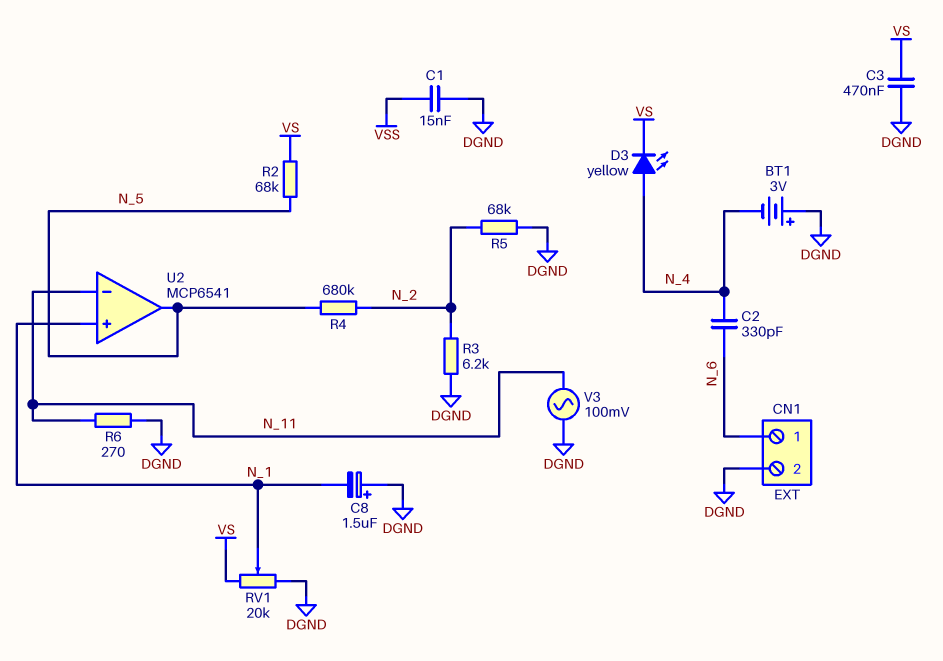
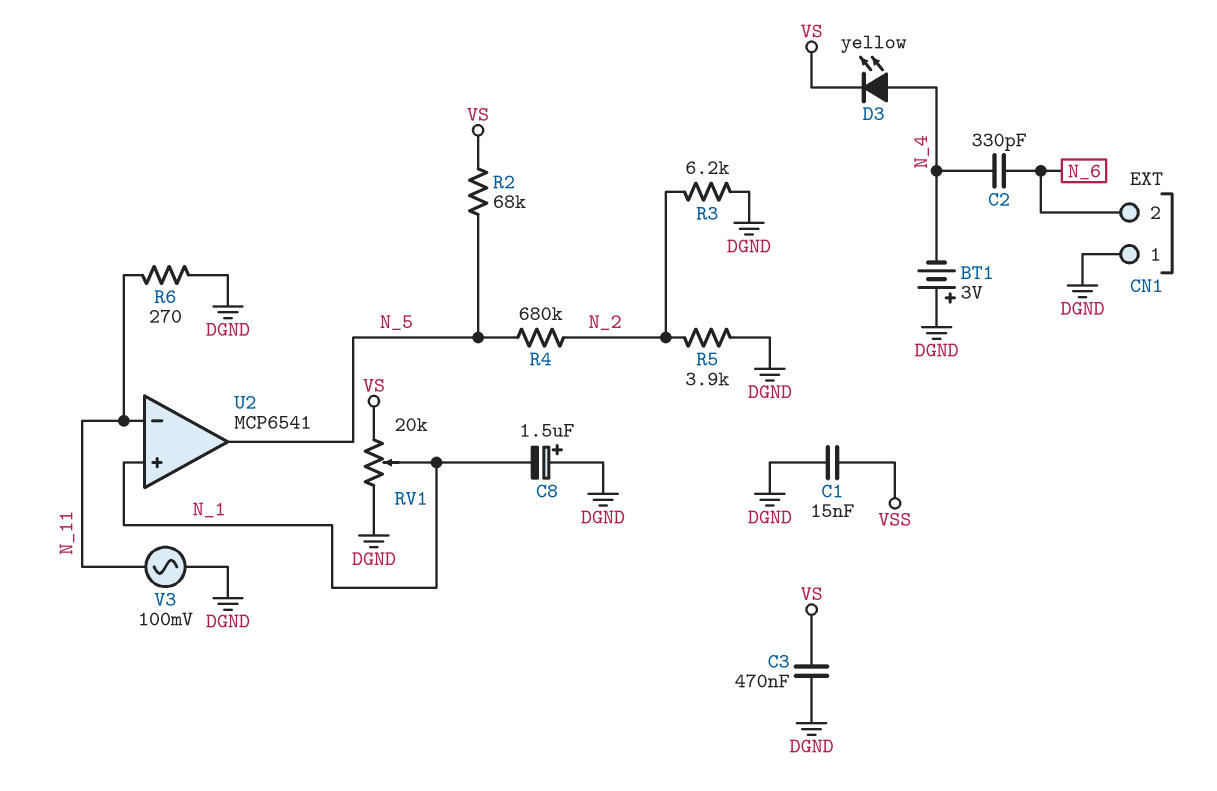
CN1 pin 1: N_6 -> DGND
CN1 pin 2: DGND -> N_6
R5: 68k (DGND, N_2) -> 3.9k (DGND, N_2)

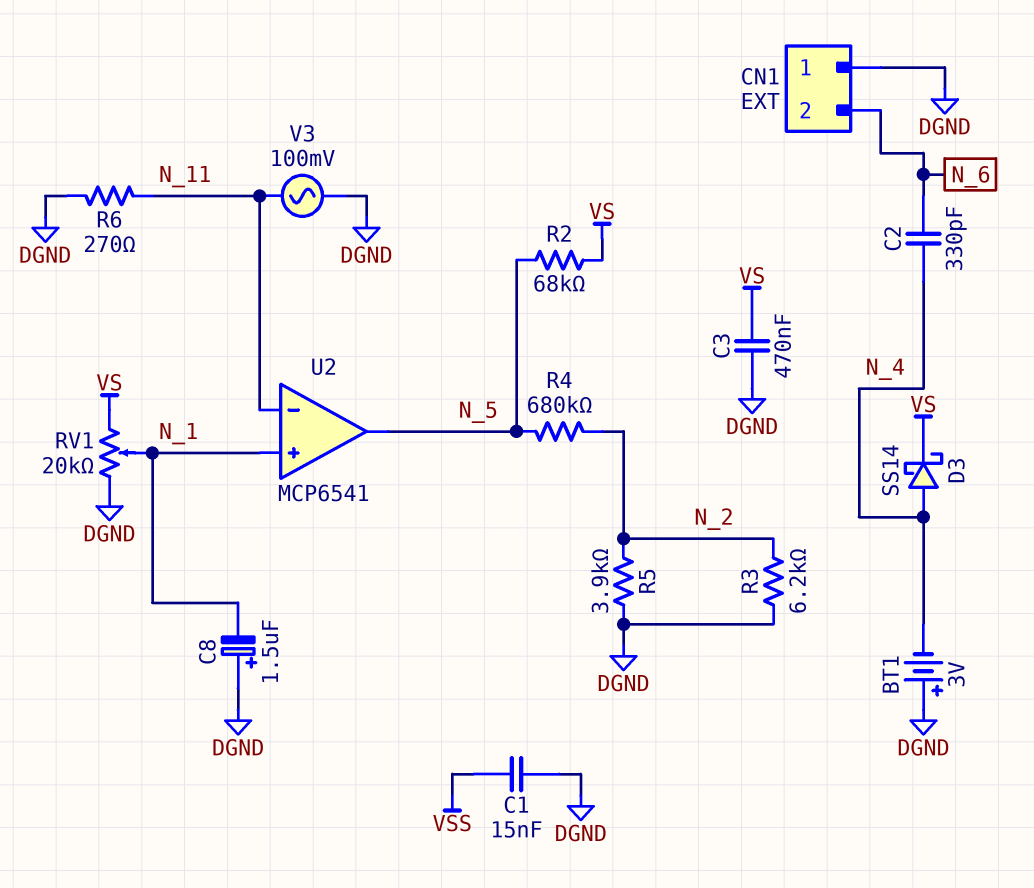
D3: LED yellow (A N_4, K VS) -> schottky SS14 (A N_4, K VS)

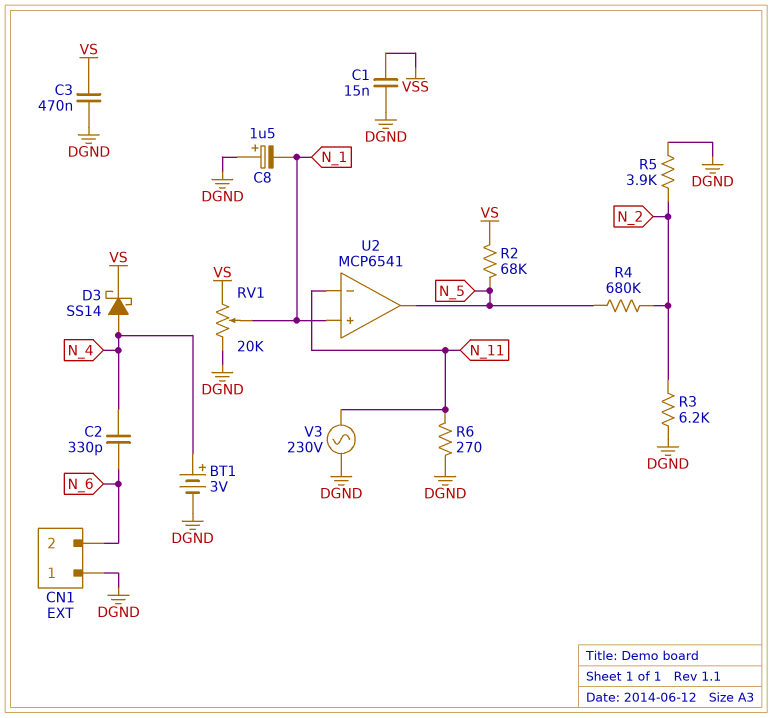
BT1: 3V (plus DGND, minus N_4) -> 3V (plus N_4, minus DGND)
V3: AC 100mV (DGND, N_11) -> AC 230V (DGND, N_11)

